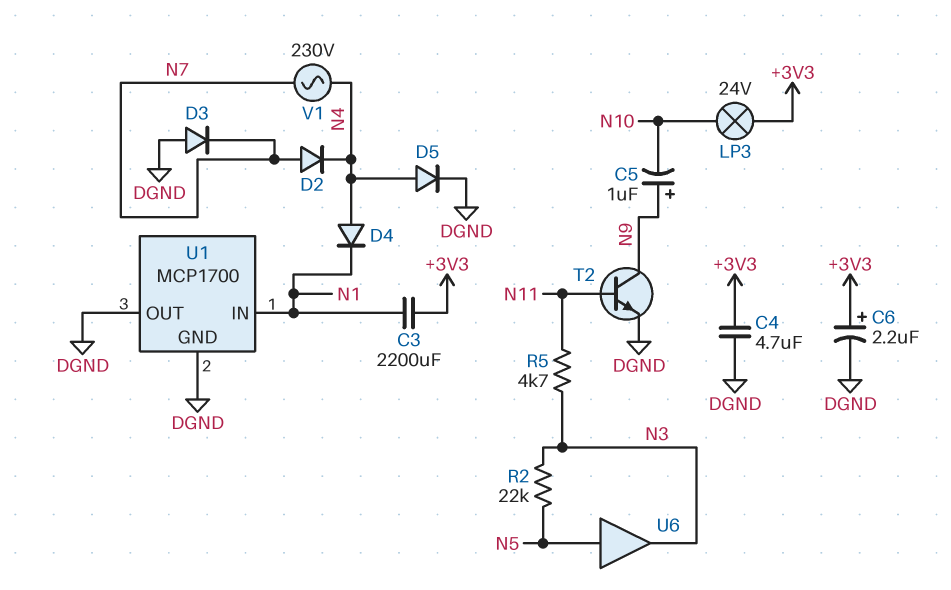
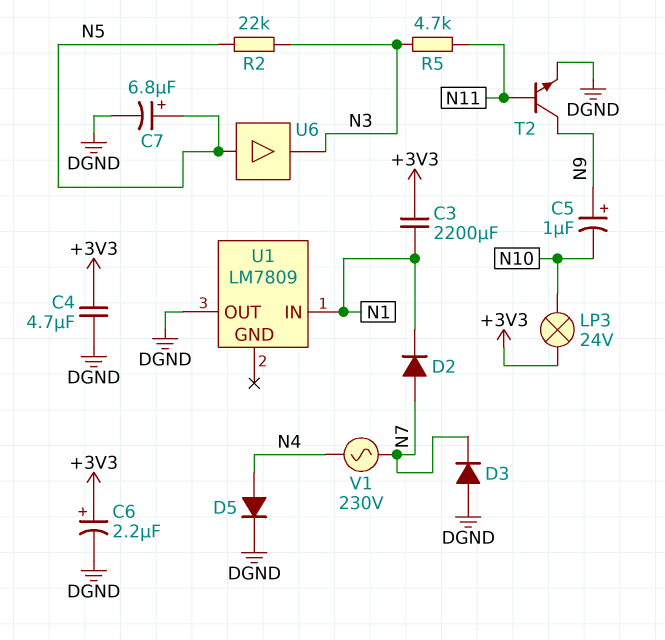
C7: none -> 6.8uF (plus N5, minus DGND)
D2: diode (A N7, K N4) -> diode (A N7, K N1)
D4: diode (A N4, K N1) -> none
U1: MCP1700 -> LM7809
U1 pin GND: DGND -> none

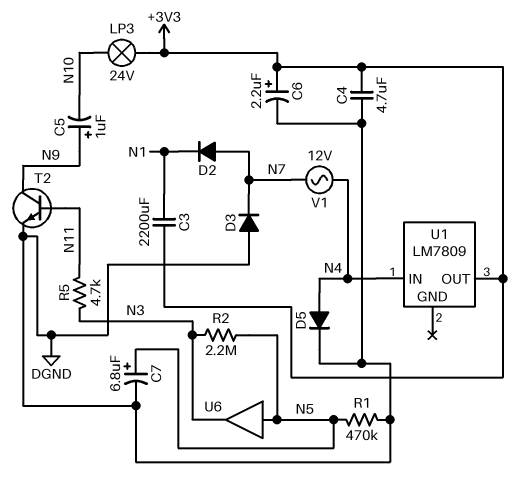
R1: none -> 470k (DGND, N5)
R2: 22k (N3, N5) -> 2.2M (N3, N5)
U1 pin IN: N1 -> N4
U1 pin OUT: DGND -> +3V3
V1: AC 230V (N4, N7) -> AC 12V (N4, N7)

